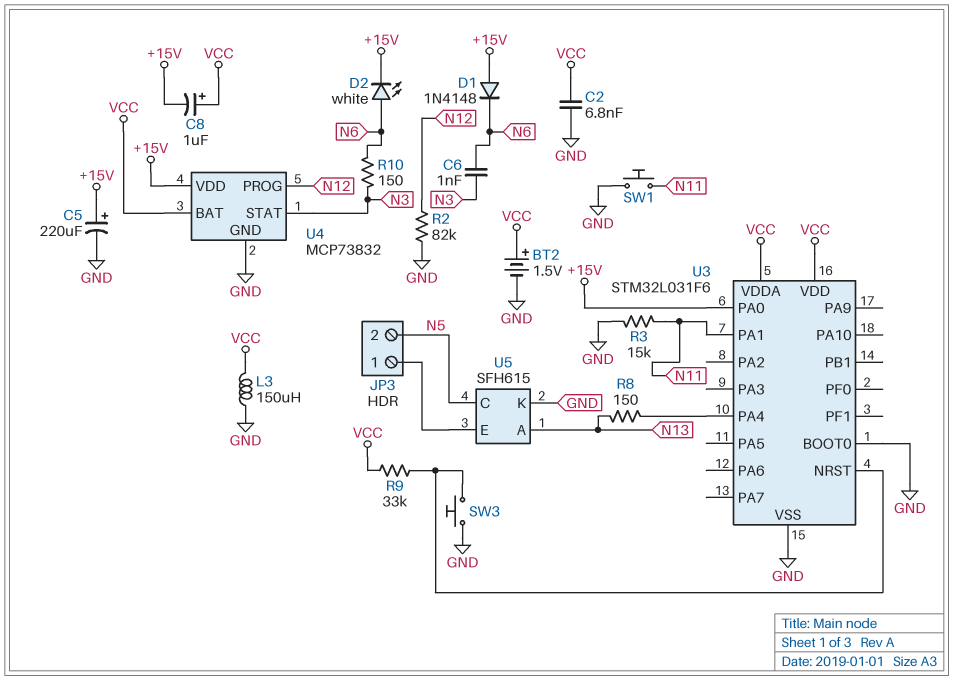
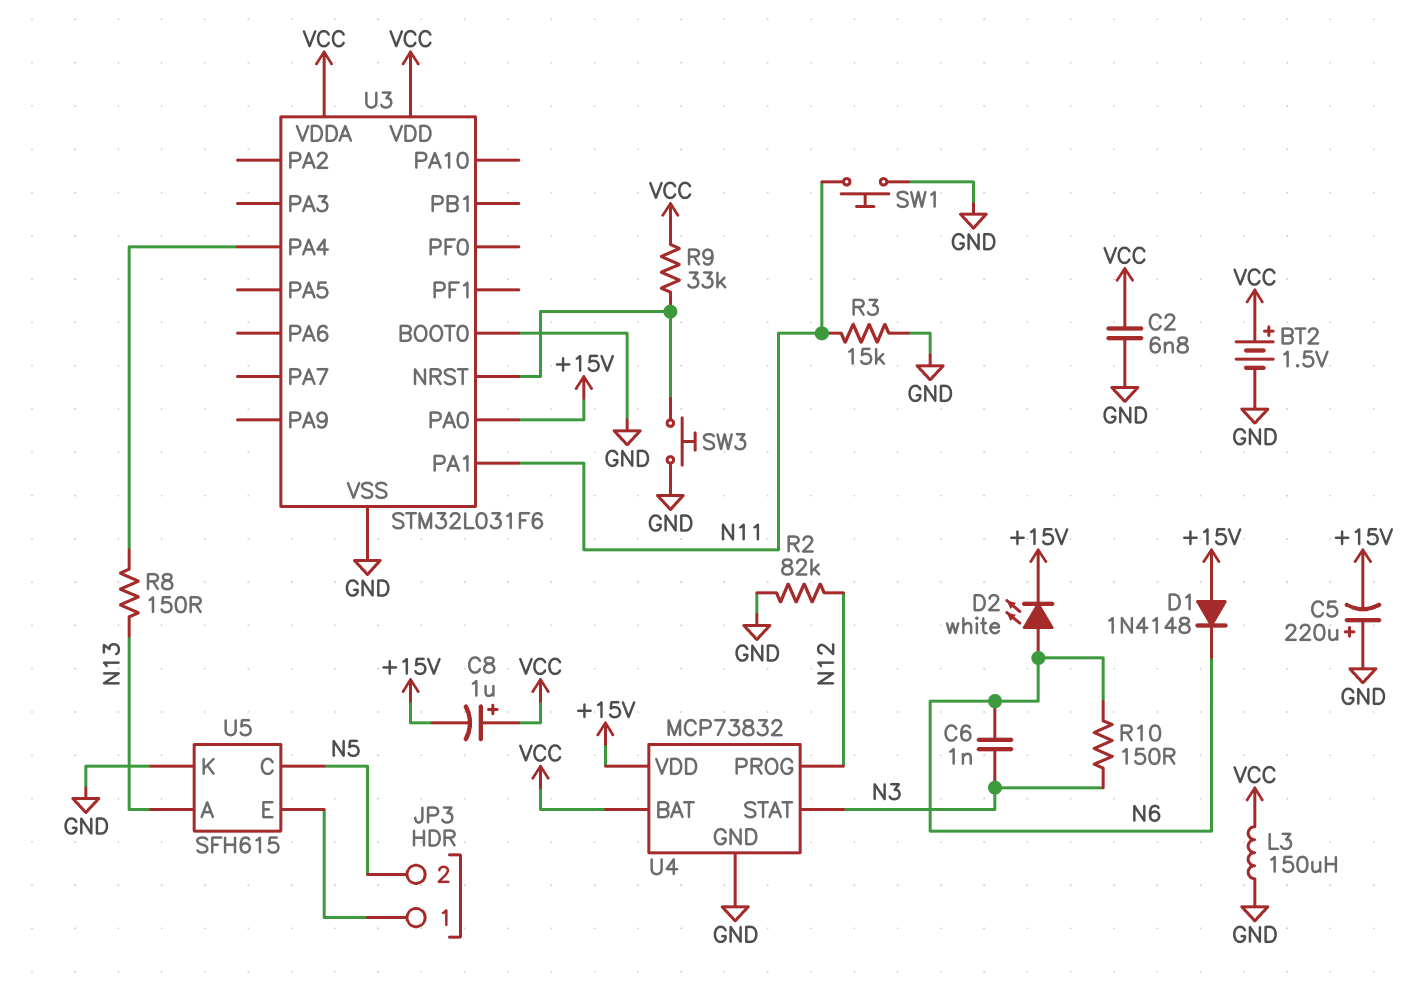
C5: 220uF (plus +15V, minus GND) -> 220uF (plus GND, minus +15V)

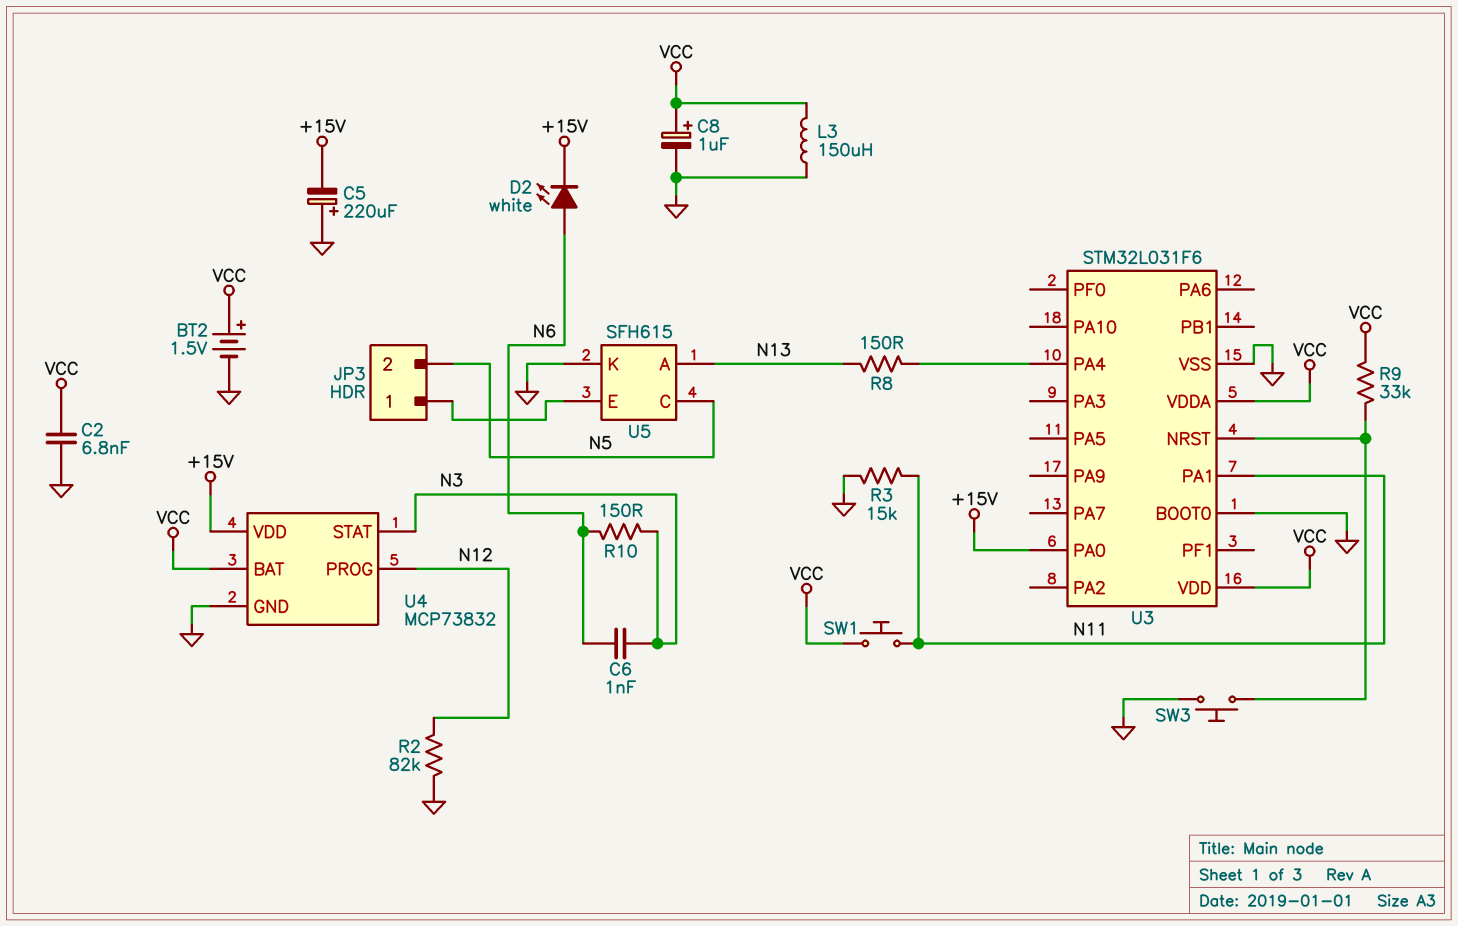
C8: 1uF (plus VCC, minus +15V) -> 1uF (plus VCC, minus GND)
D1: diode 1N4148 (A +15V, K N6) -> none
SW1: button (GND, N11) -> button (N11, VCC)

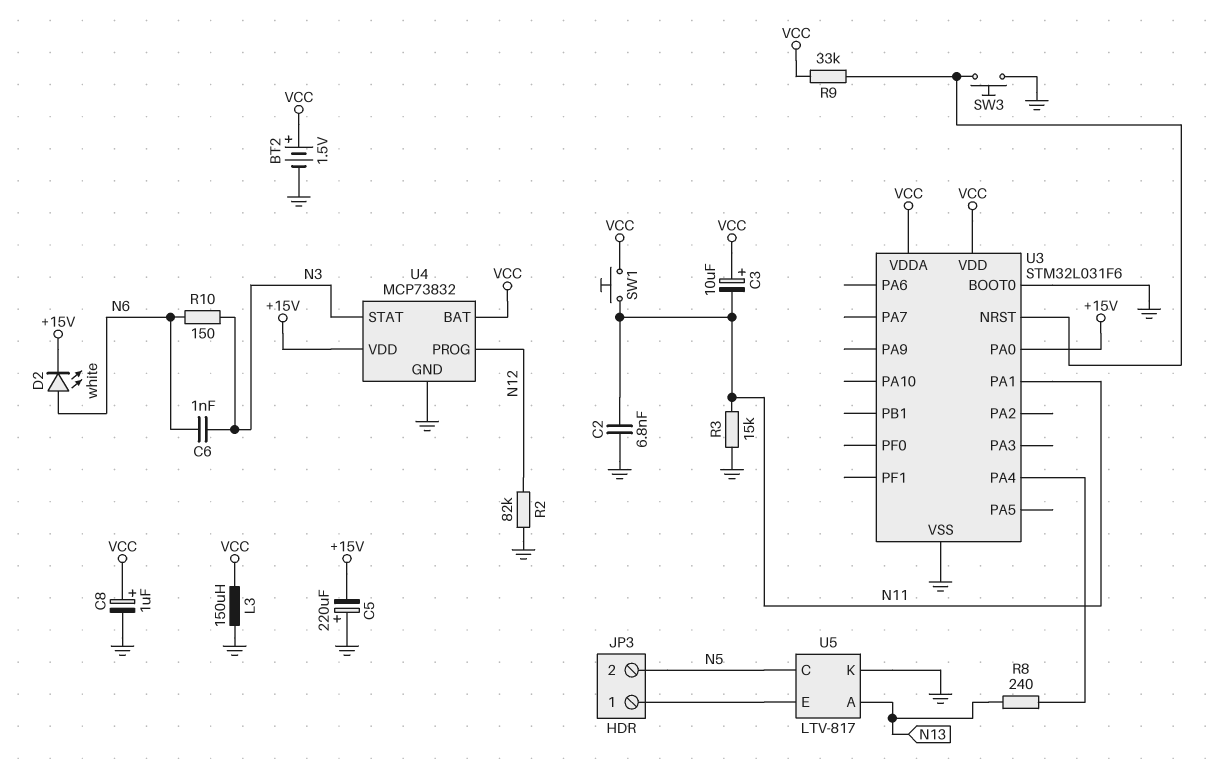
C2: 6.8nF (GND, VCC) -> 6.8nF (GND, N11)
C3: none -> 10uF (plus VCC, minus N11)
R8: 150 (N13, U3/PA4) -> 240 (N13, U3/PA4)
U5: SFH615 -> LTV-817

